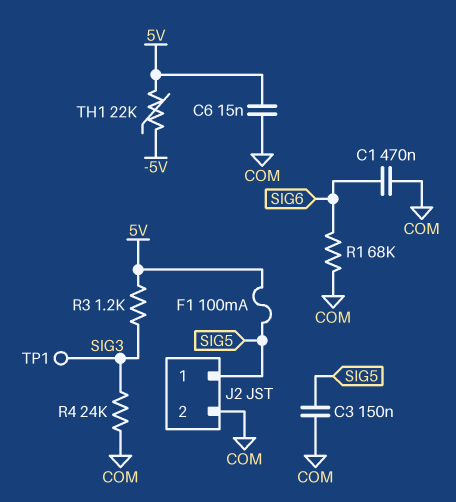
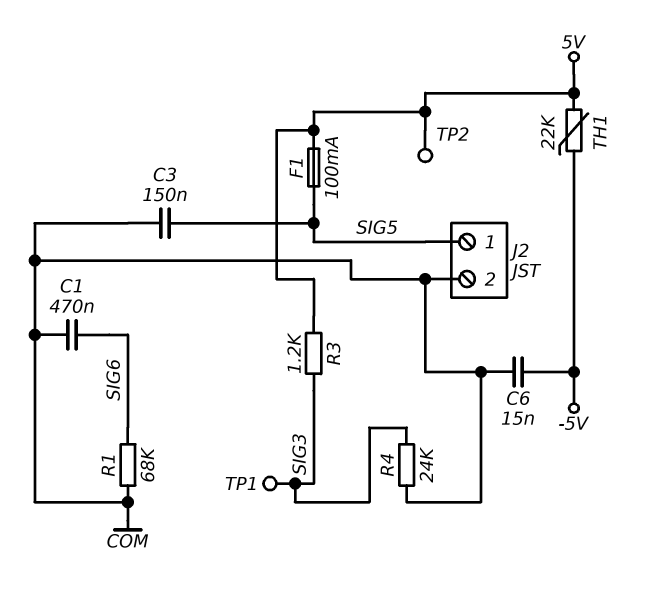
C6: 15nF (5V, COM) -> 15nF (-5V, COM)
TP2: none -> test point (5V)

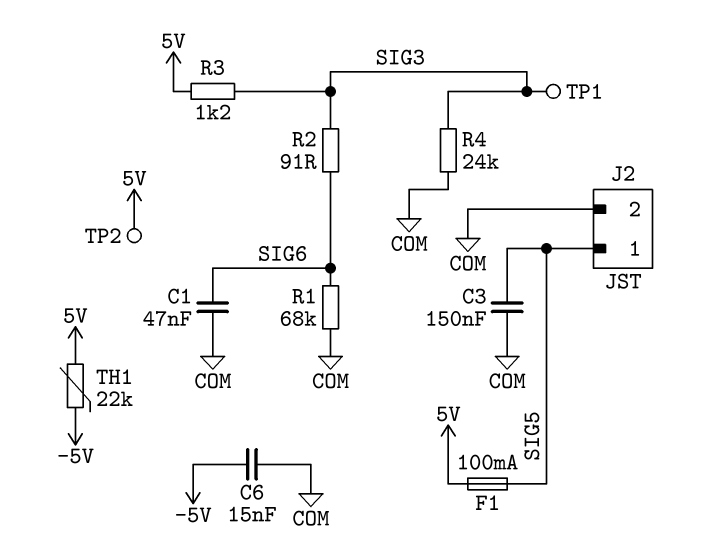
C1: 470nF (COM, SIG6) -> 47nF (COM, SIG6)
R2: none -> 91 (SIG3, SIG6)

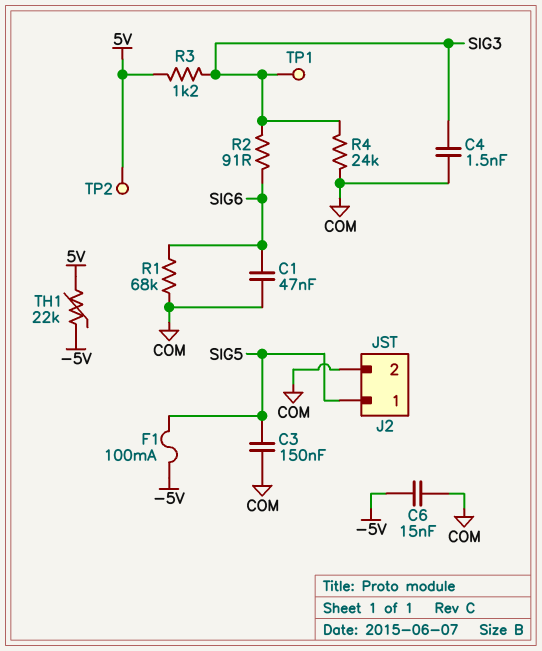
C4: none -> 1.5nF (COM, SIG3)
F1: 100mA (5V, SIG5) -> 100mA (-5V, SIG5)

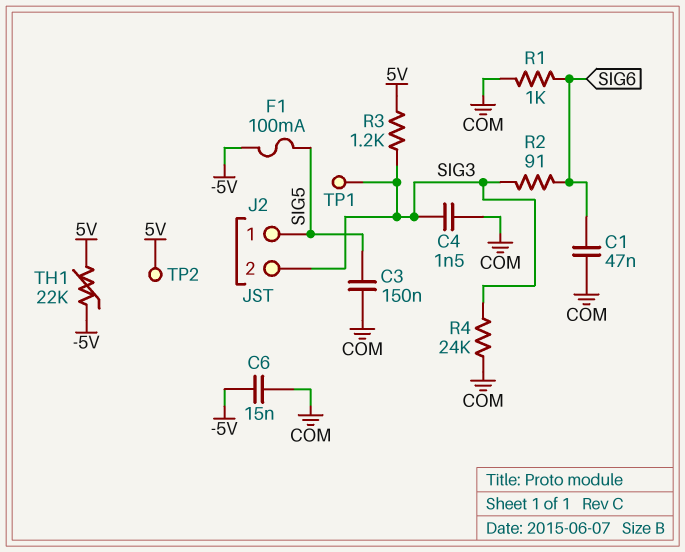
J2 pin 2: COM -> SIG3
R1: 68k (COM, SIG6) -> 1k (COM, SIG6)

